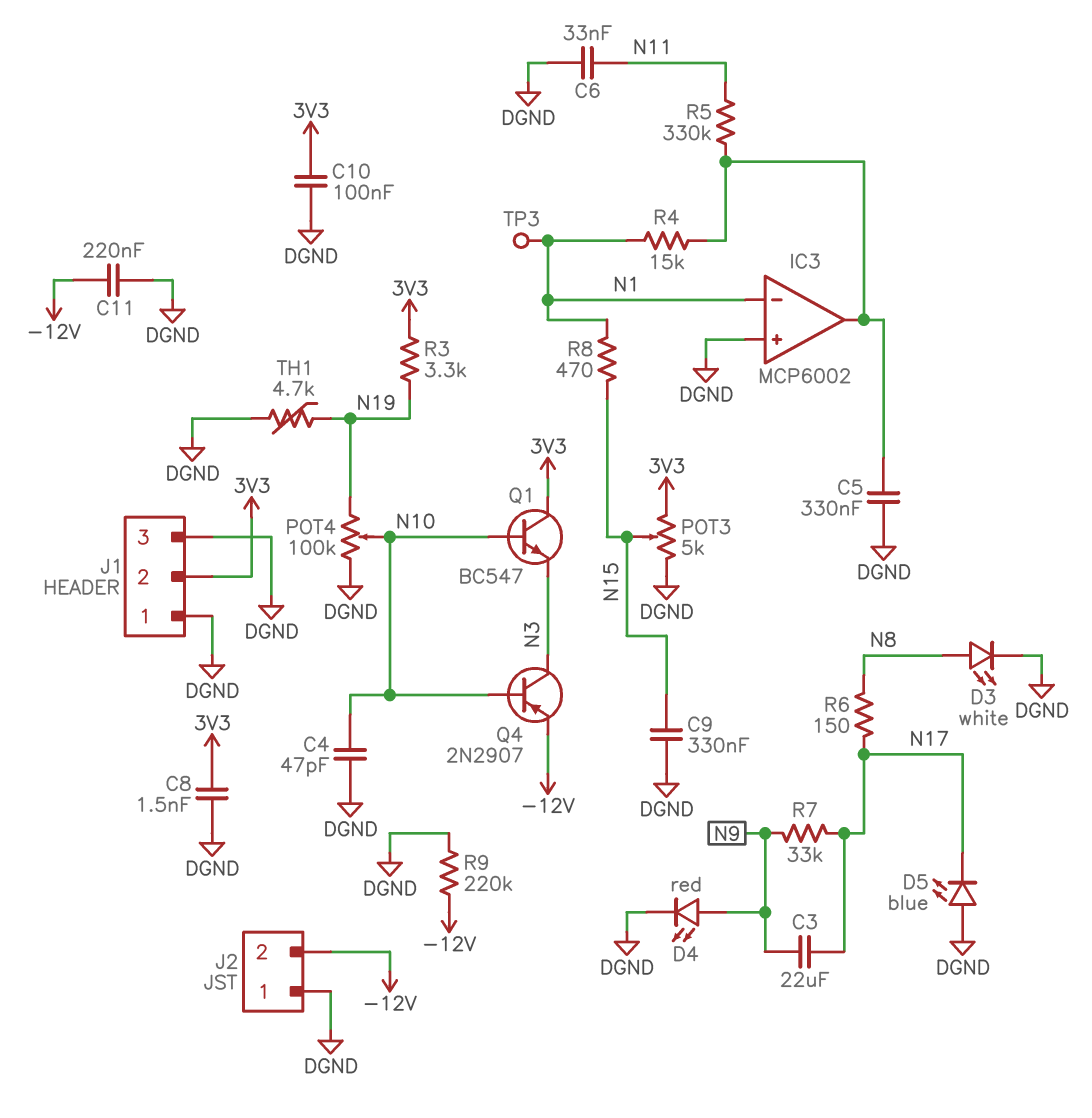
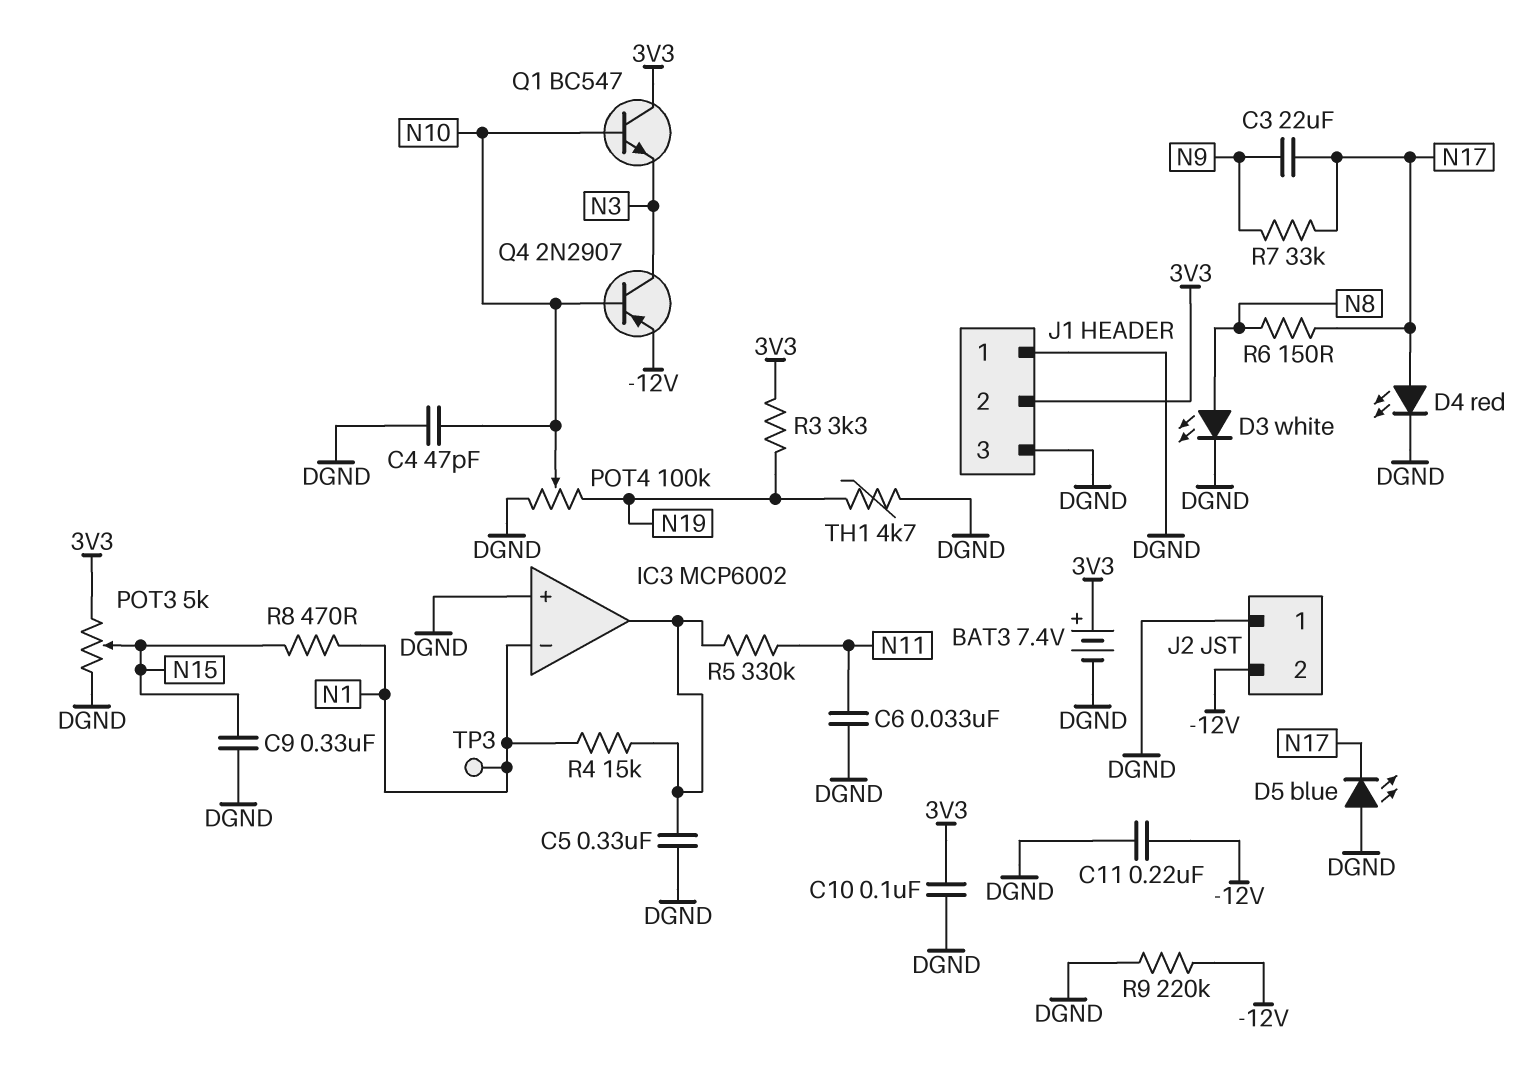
BAT3: none -> 7.4V (plus 3V3, minus DGND)
C8: 1.5nF (3V3, DGND) -> none
D4: LED red (A N9, K DGND) -> LED red (A N17, K DGND)

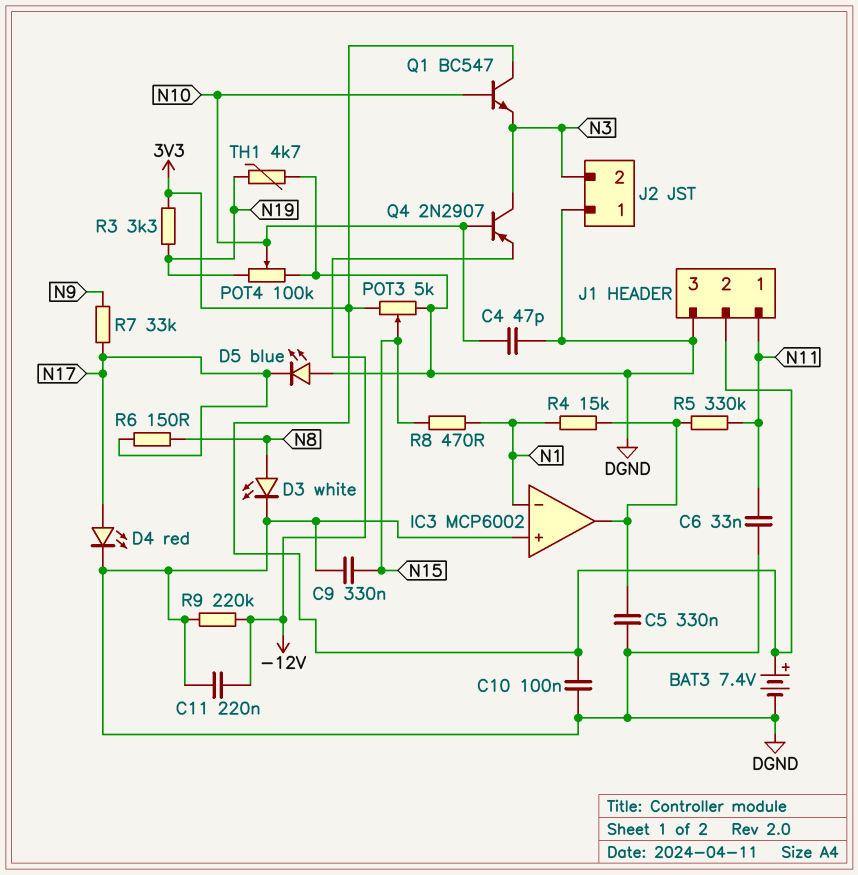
C3: 22uF (N9, N17) -> none
J1 pin 1: DGND -> N11
J2 pin 2: -12V -> N3
TP3: test point (N1) -> none

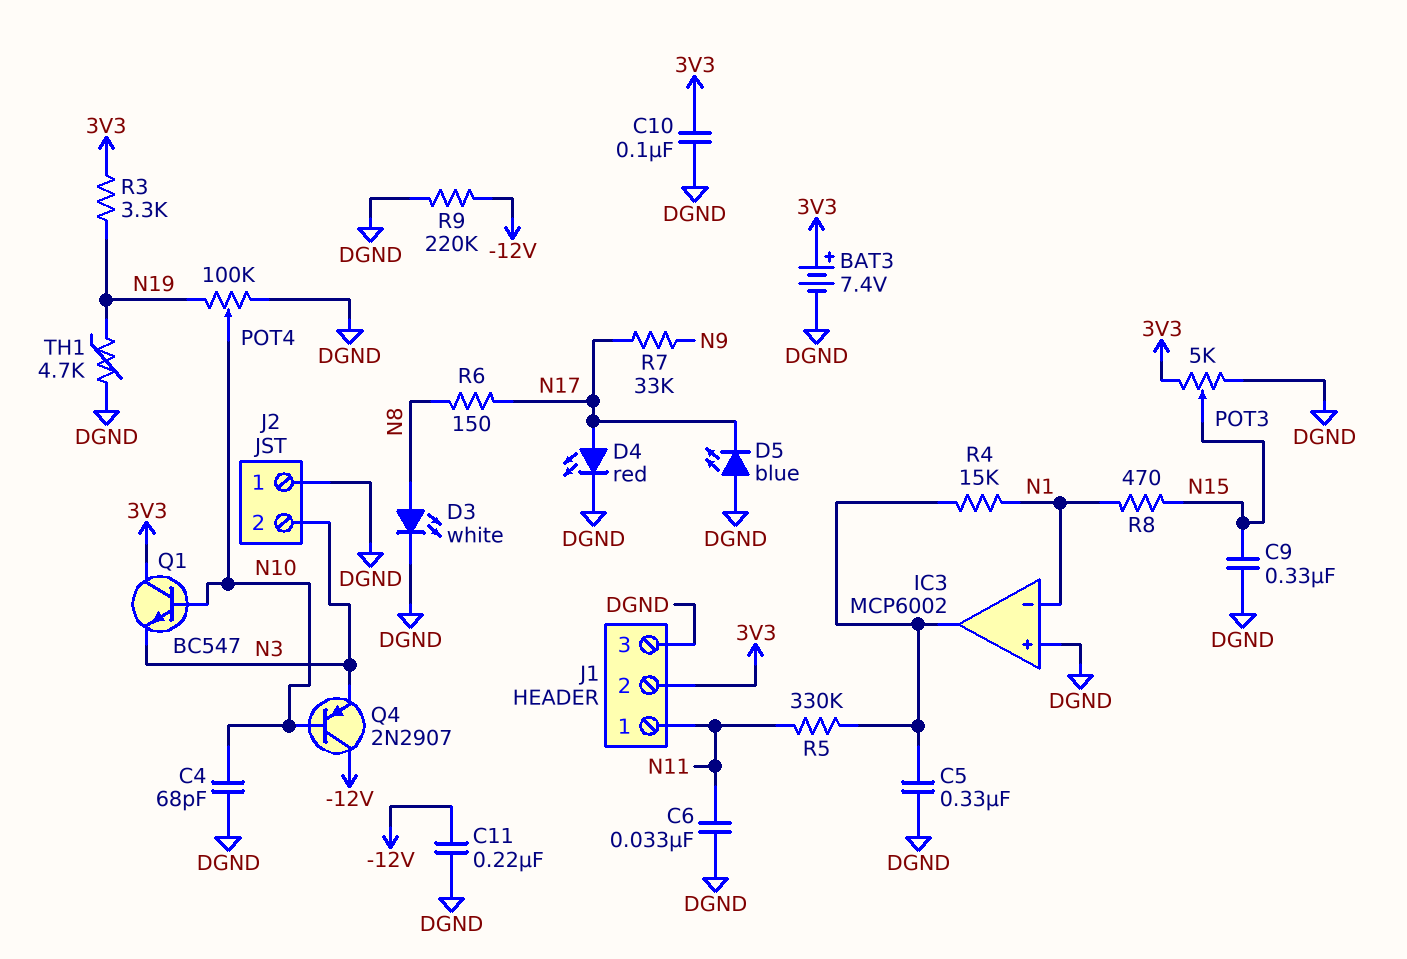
C4: 47pF (DGND, N10) -> 68pF (DGND, N10)
Q4: PNP 2N2907 (B N10, C N3, E -12V) -> PNP 2N2907 (B N10, C -12V, E N3)

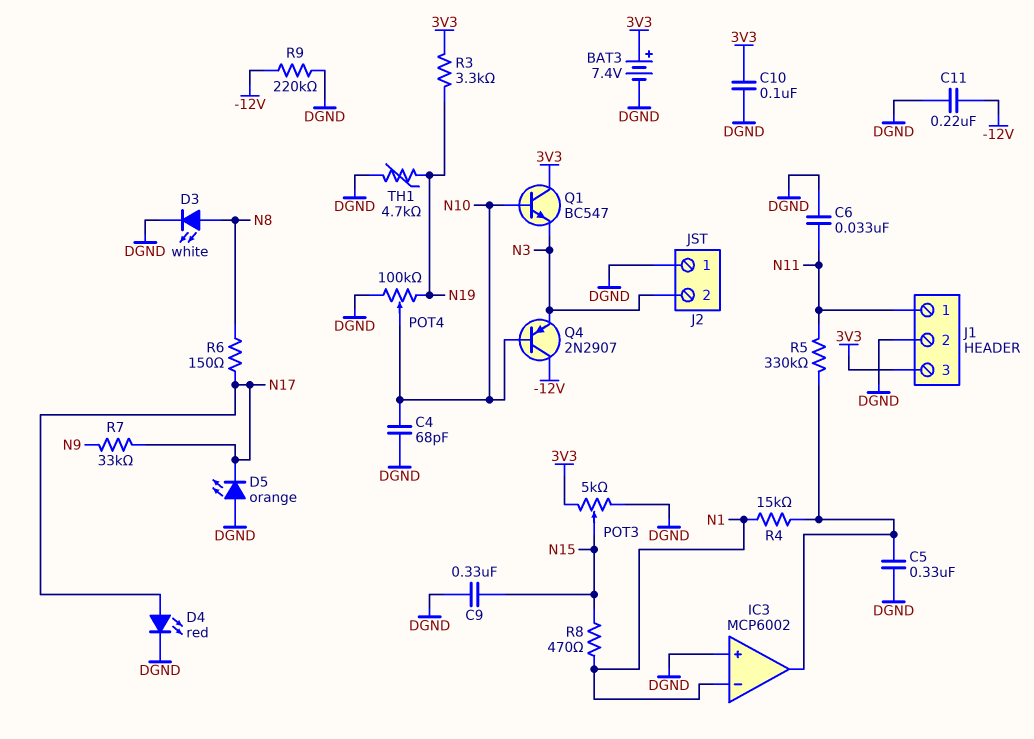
D5: LED blue (A DGND, K N17) -> LED orange (A DGND, K N17)
J1 pin 2: 3V3 -> DGND
J1 pin 3: DGND -> 3V3

